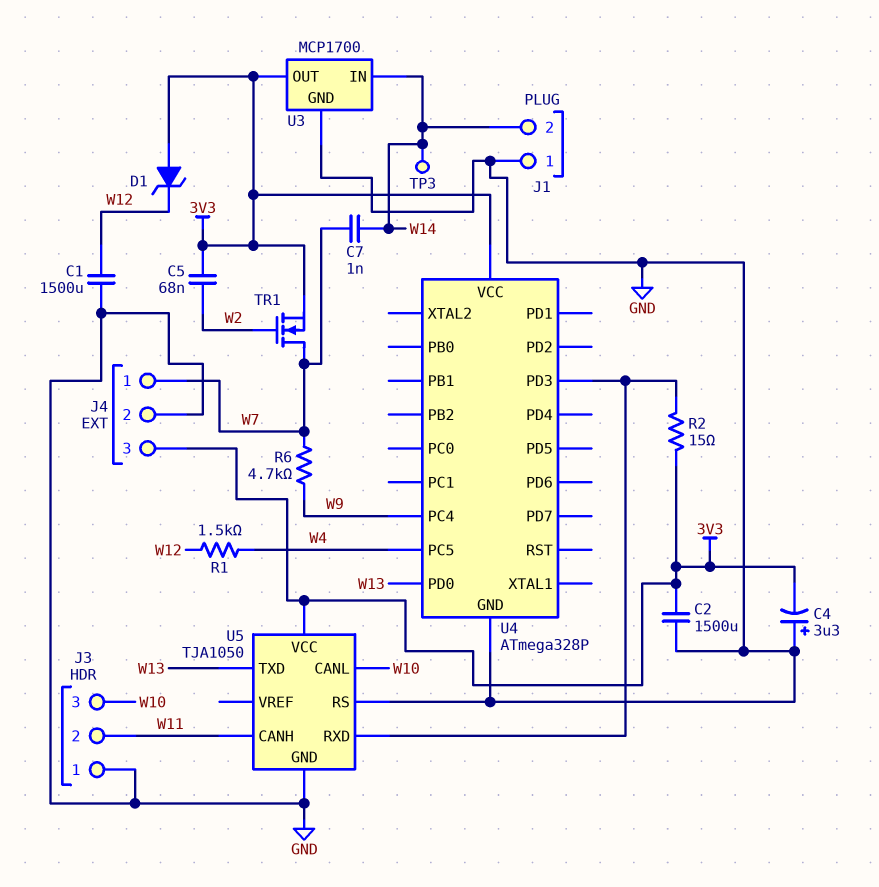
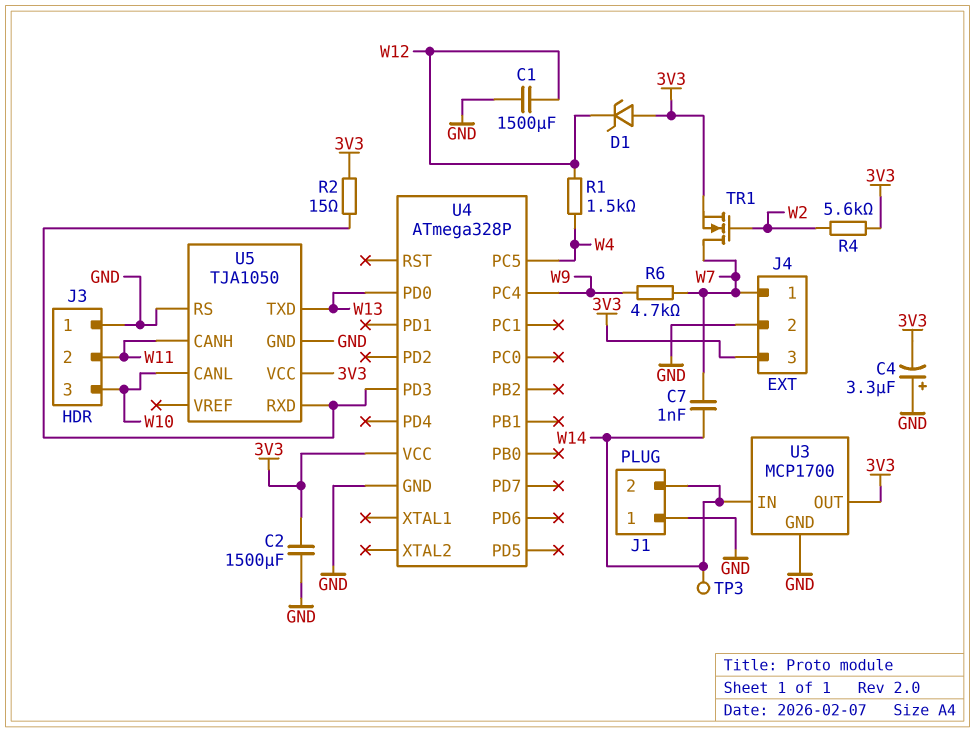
C5: 68nF (3V3, W2) -> none
R4: none -> 5.6k (3V3, W2)

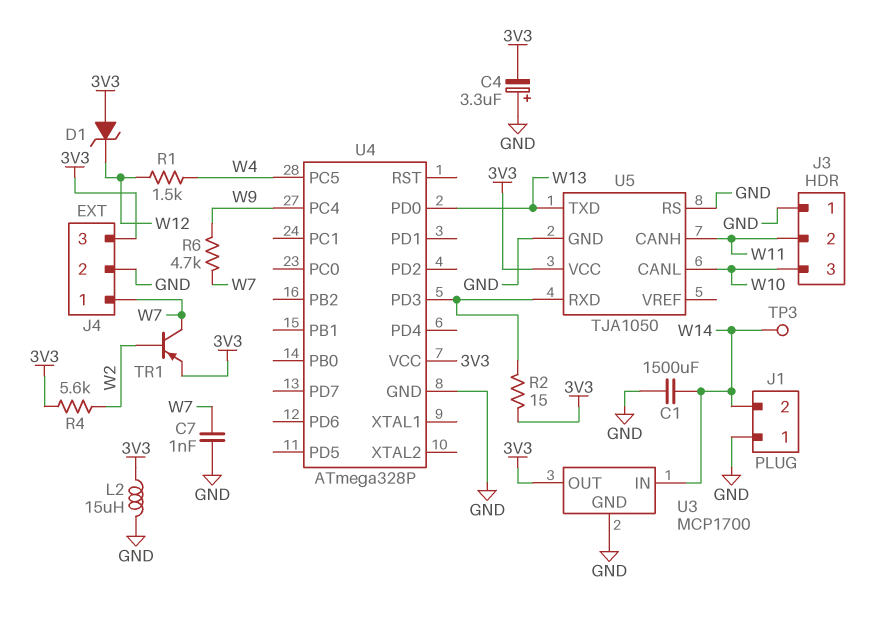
C1: 1500uF (GND, W12) -> 1500uF (GND, W14)
C2: 1500uF (3V3, GND) -> none
C7: 1nF (W7, W14) -> 1nF (GND, W7)
L2: none -> 15uH (3V3, GND)
TR1: NMOS (G W2, D W7, S 3V3) -> PNP (B W2, C W7, E 3V3)

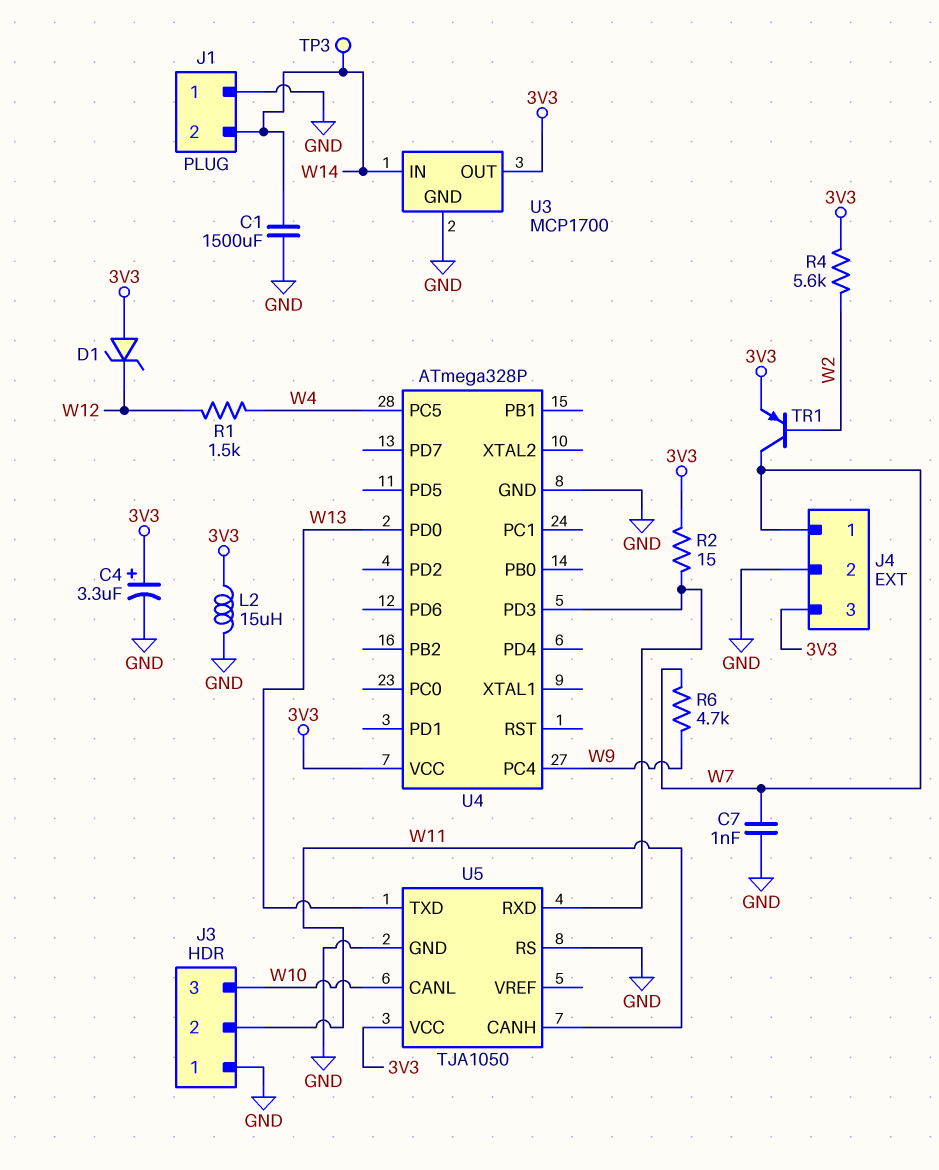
C4: 3.3uF (plus GND, minus 3V3) -> 3.3uF (plus 3V3, minus GND)

